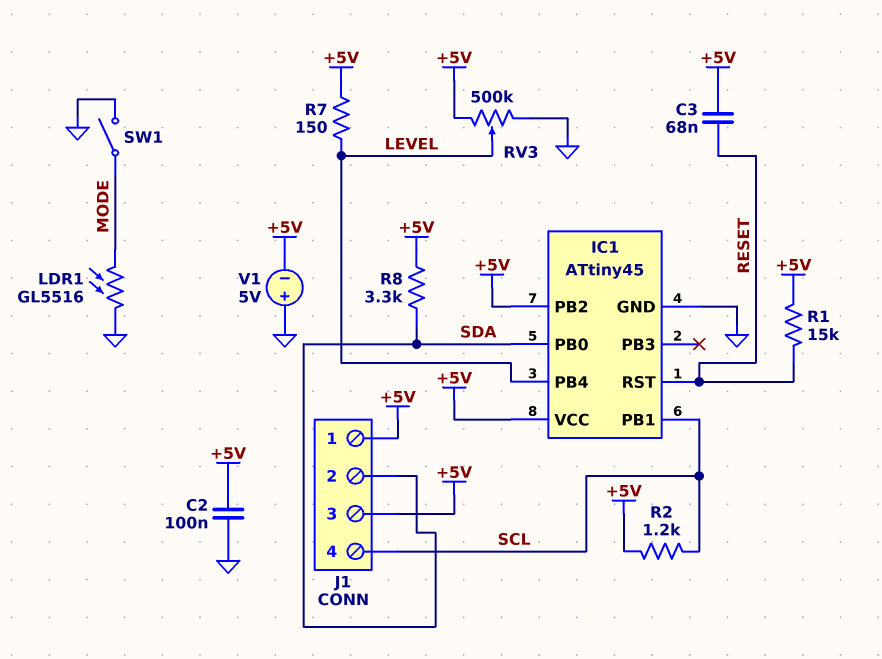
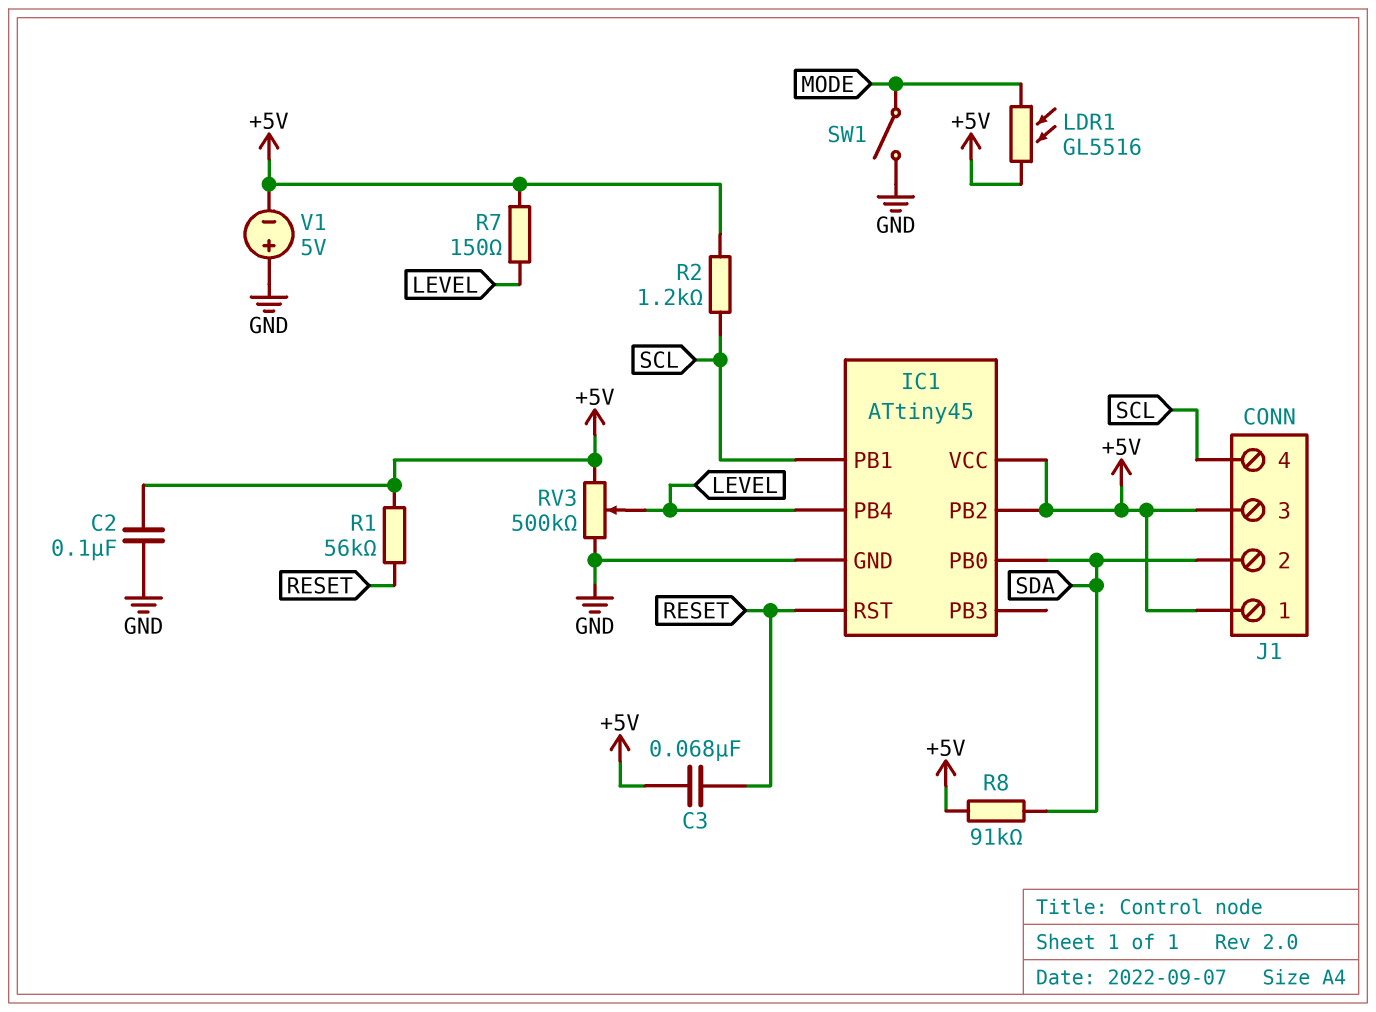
LDR1: GL5516 (GND, MODE) -> GL5516 (+5V, MODE)
R1: 15k (+5V, RESET) -> 56k (+5V, RESET)
R8: 3.3k (+5V, SDA) -> 91k (+5V, SDA)

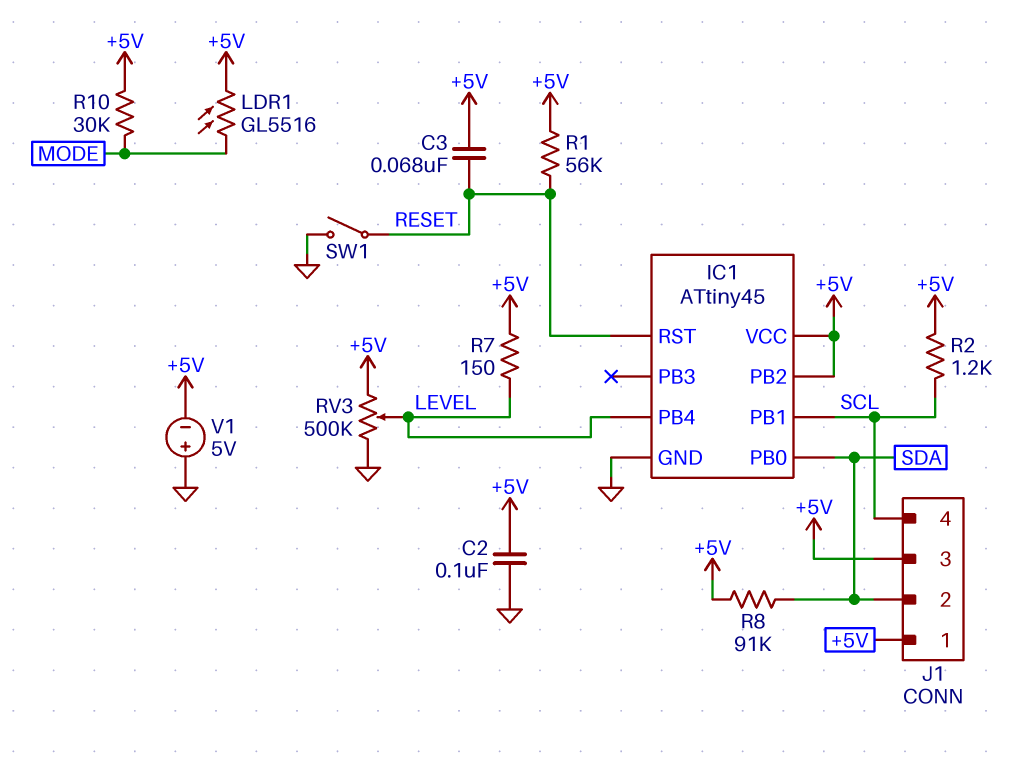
R10: none -> 30k (+5V, MODE)
SW1: switch (GND, MODE) -> switch (GND, RESET)

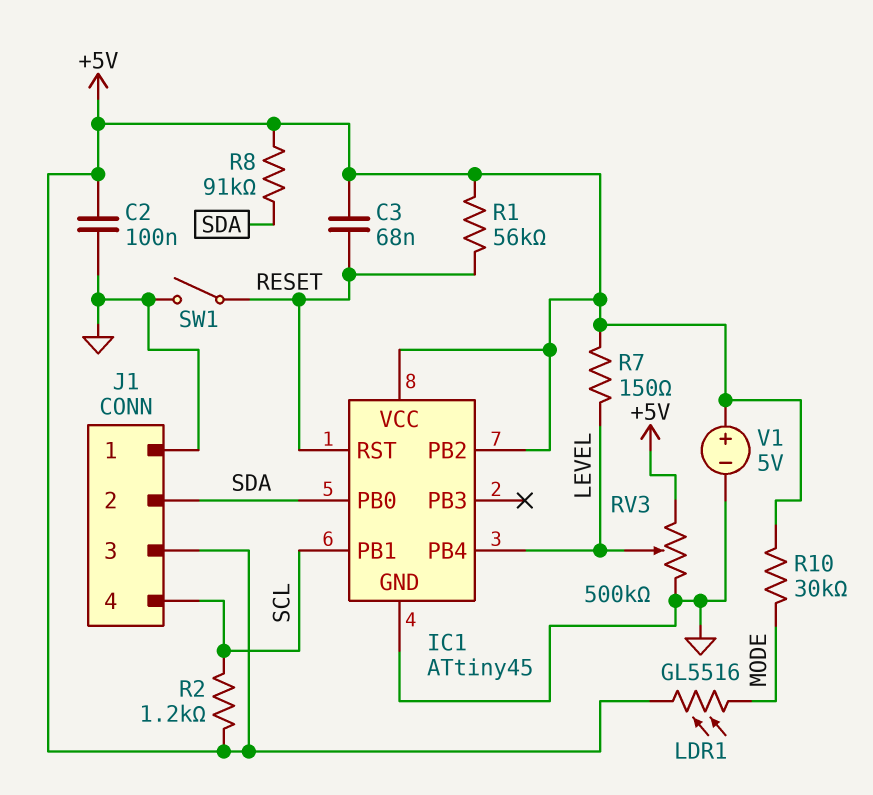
J1 pin 1: +5V -> GND
V1: 5V (plus GND, minus +5V) -> 5V (plus +5V, minus GND)

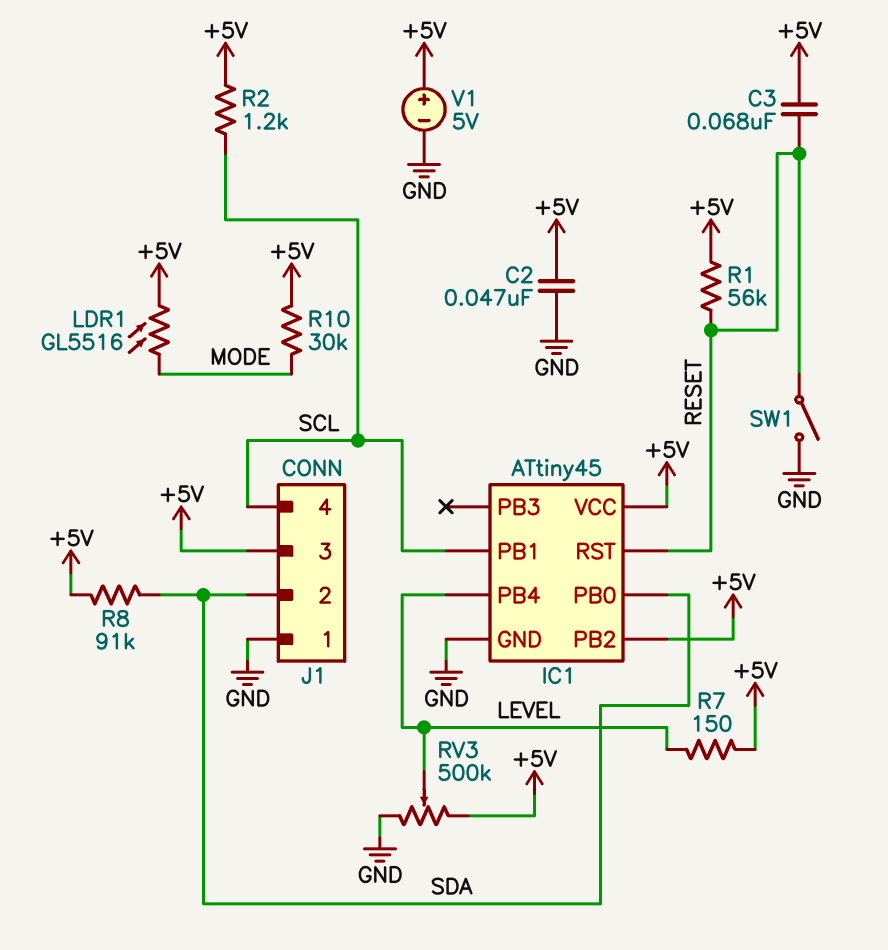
C2: 100nF (+5V, GND) -> 47nF (+5V, GND)

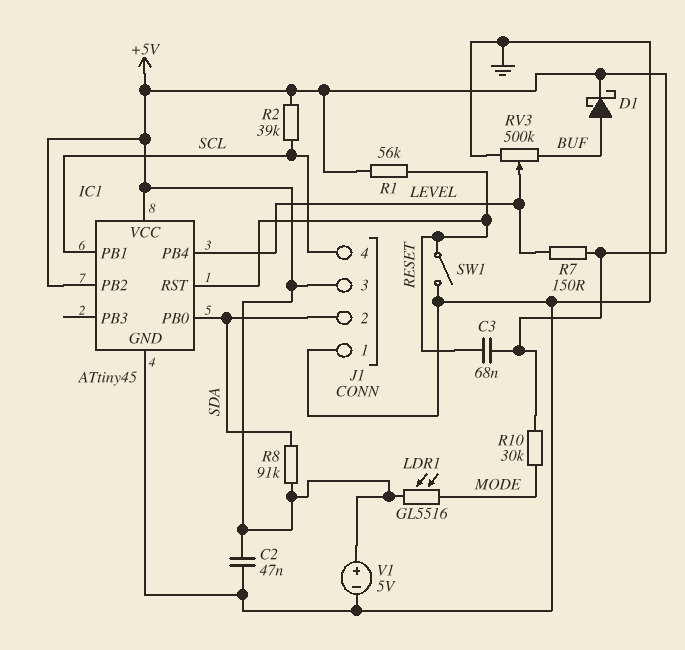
D1: none -> schottky (A BUF, K +5V)
R2: 1.2k (+5V, SCL) -> 39k (+5V, SCL)
RV3: 500k (+5V, GND, wiper LEVEL) -> 500k (BUF, GND, wiper LEVEL)

